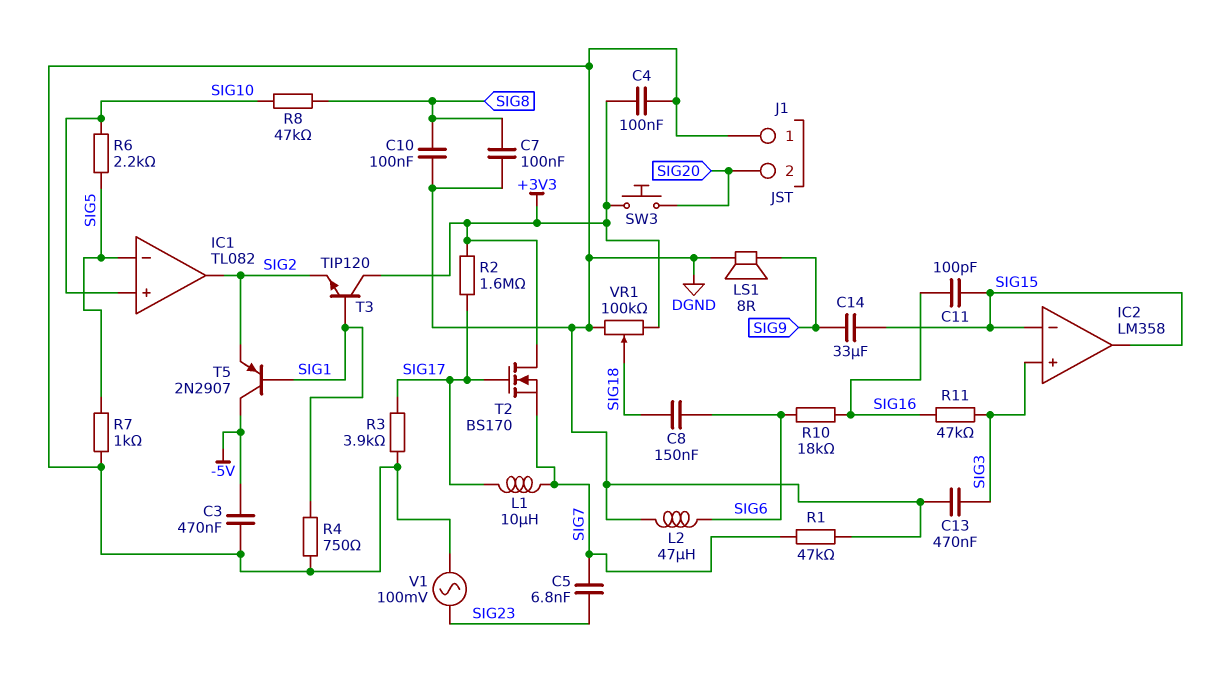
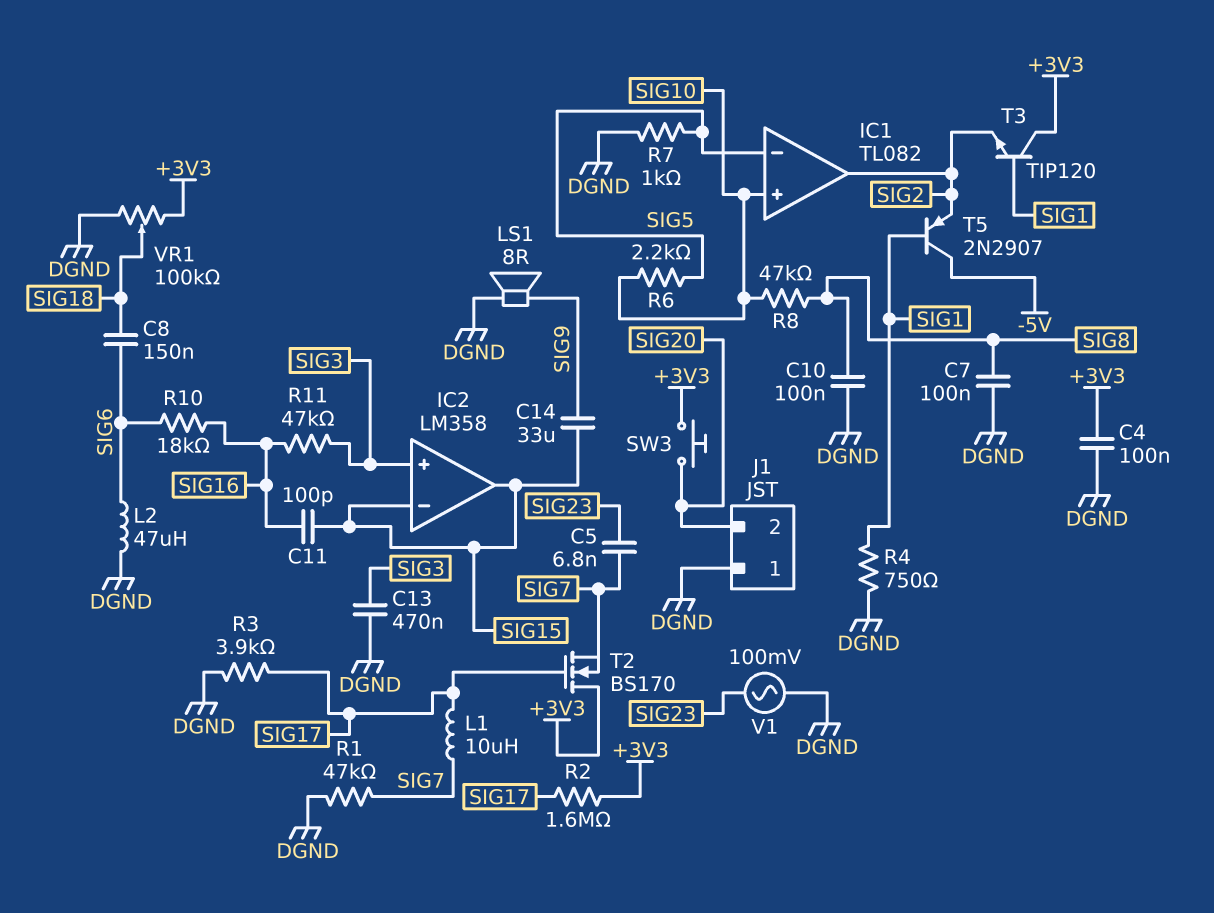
C3: 470nF (-5V, DGND) -> none

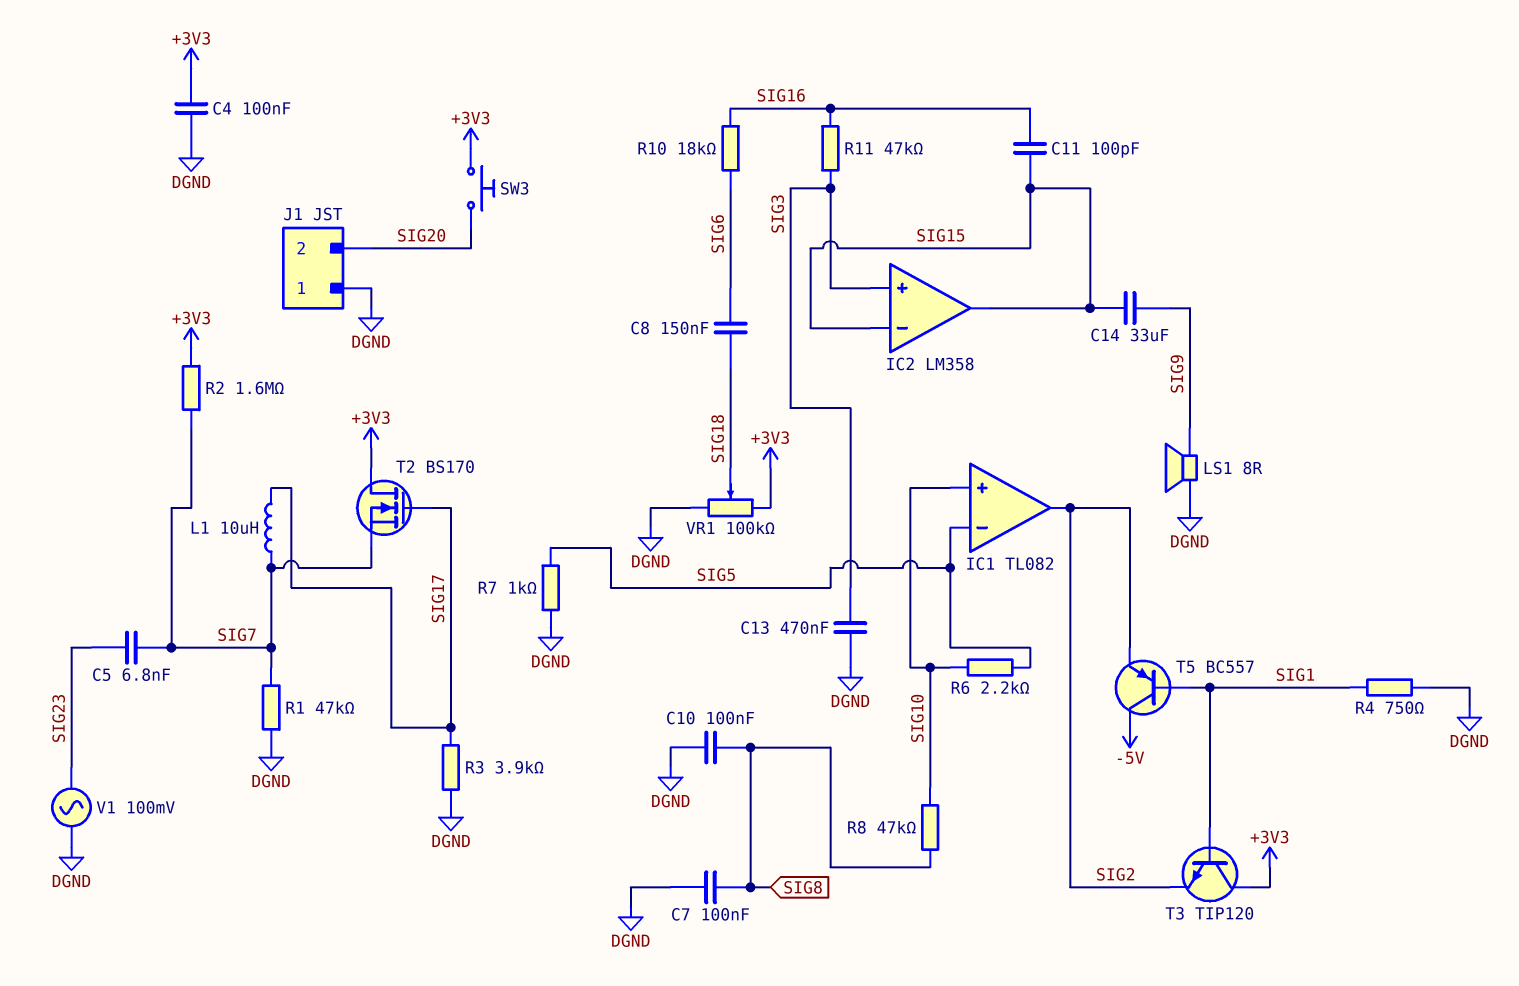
L2: 47uH (DGND, SIG6) -> none
R2: 1.6M (+3V3, SIG17) -> 1.6M (+3V3, SIG7)
T5: PNP 2N2907 (B SIG1, C -5V, E SIG2) -> PNP BC557 (B SIG1, C -5V, E SIG2)

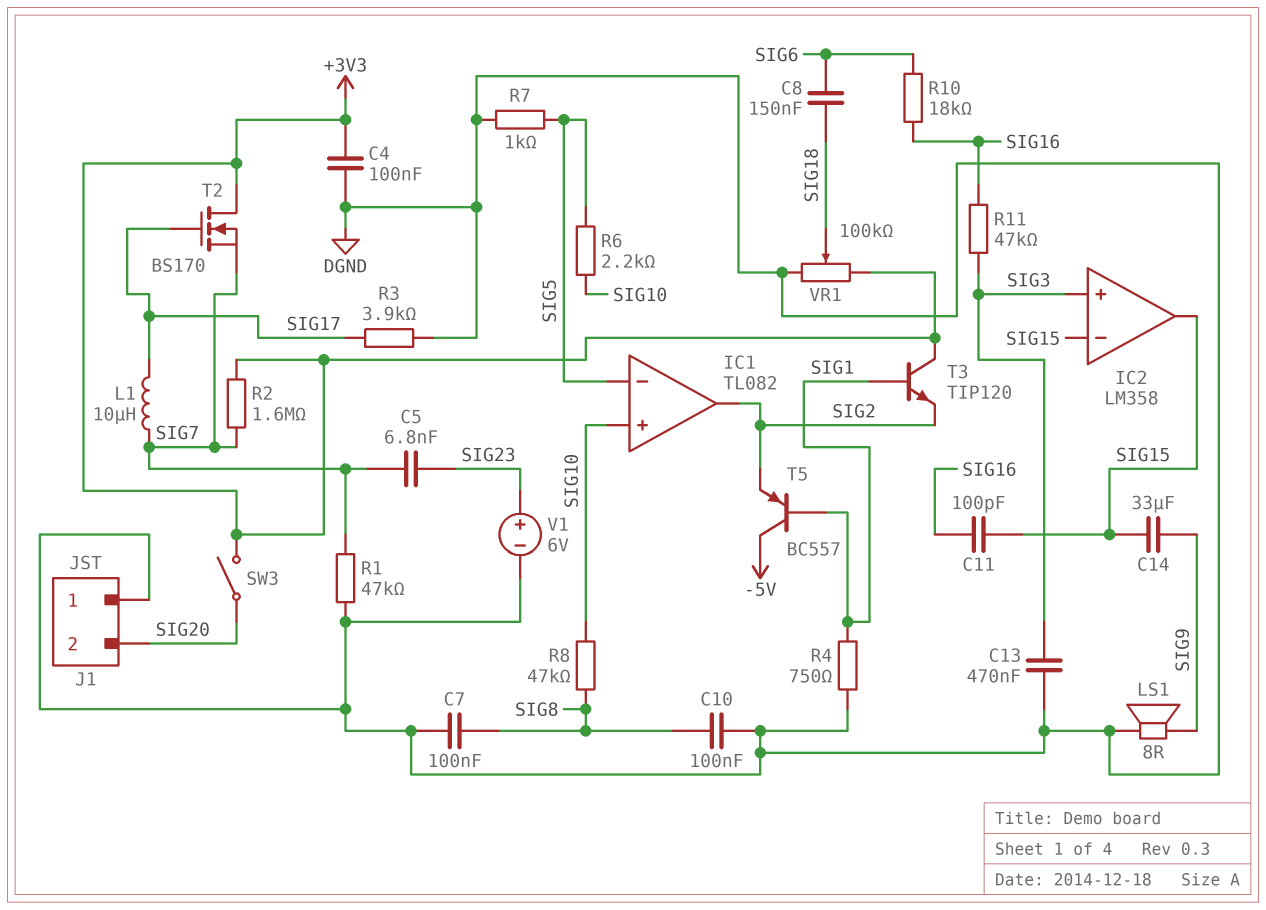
SW3: button (+3V3, SIG20) -> switch (+3V3, SIG20)
V1: AC 100mV (DGND, SIG23) -> 6V (plus SIG23, minus DGND)

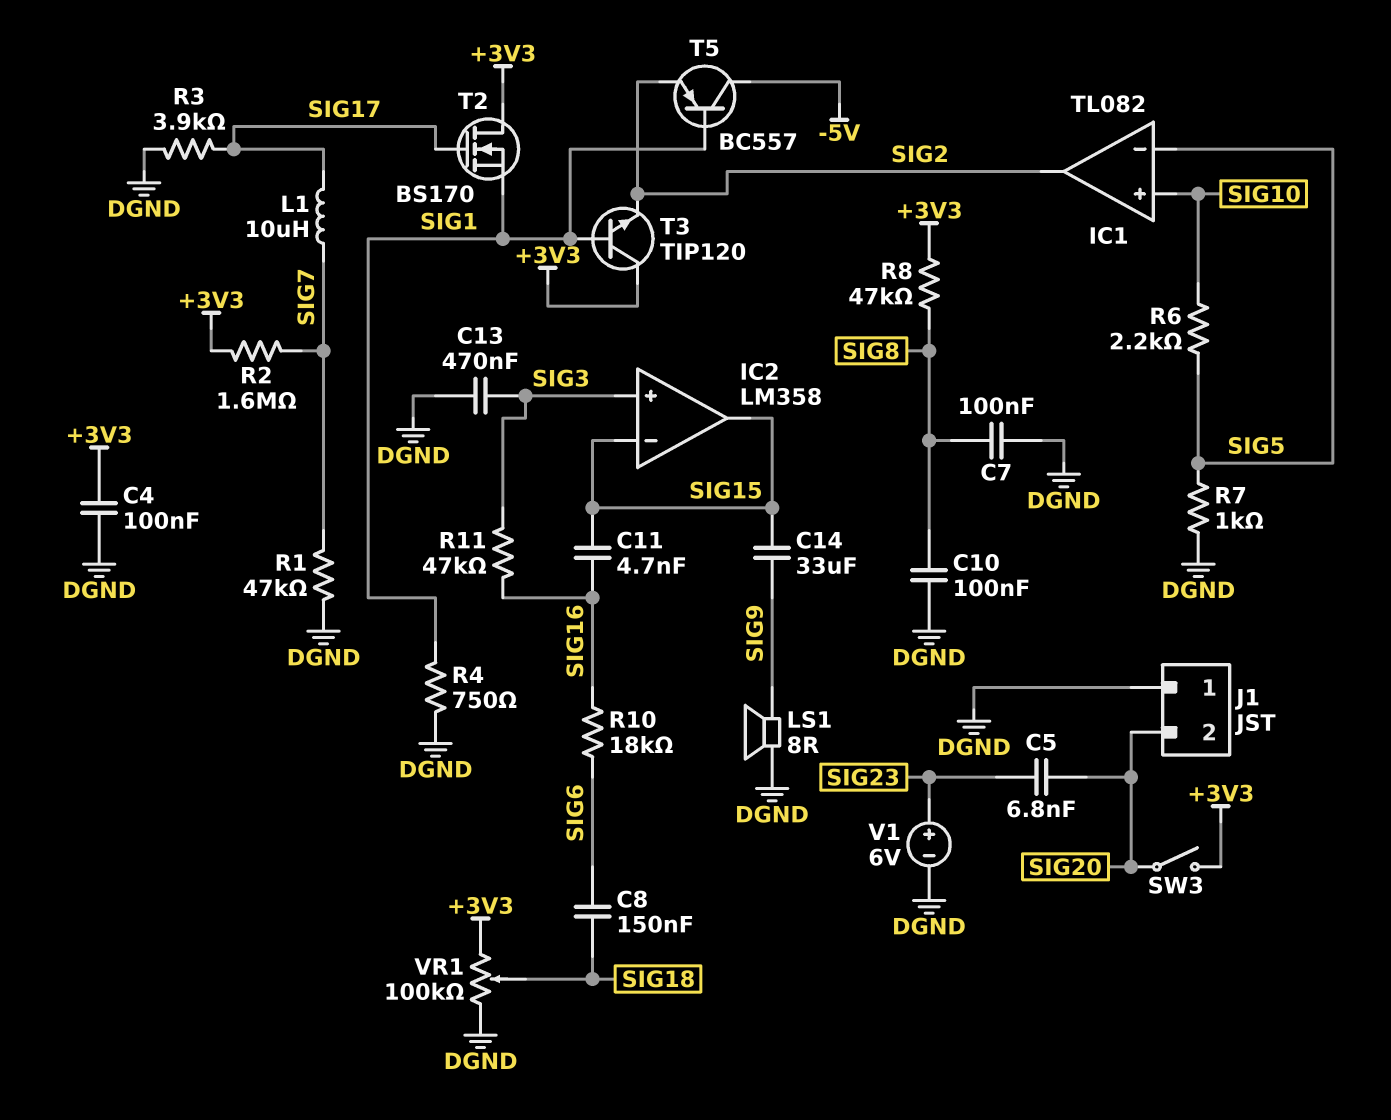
C5: 6.8nF (SIG7, SIG23) -> 6.8nF (SIG20, SIG23)
C11: 100pF (SIG15, SIG16) -> 4.7nF (SIG15, SIG16)
R8: 47k (SIG8, SIG10) -> 47k (+3V3, SIG8)
T2: NMOS BS170 (G SIG17, D +3V3, S SIG7) -> NMOS BS170 (G SIG17, D +3V3, S SIG1)

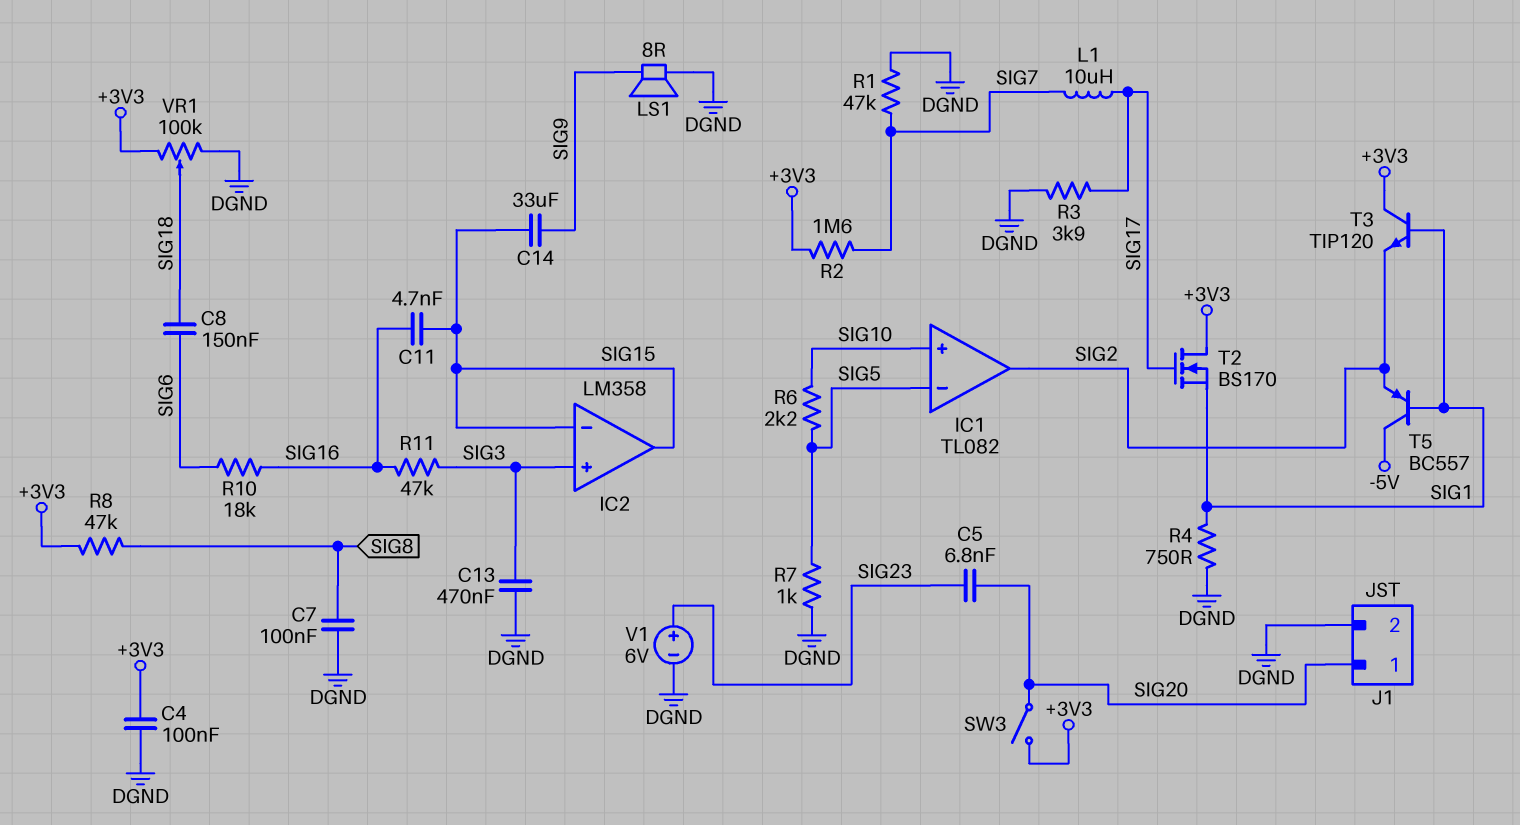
C10: 100nF (DGND, SIG8) -> none
J1 pin 1: DGND -> SIG20
J1 pin 2: SIG20 -> DGND

